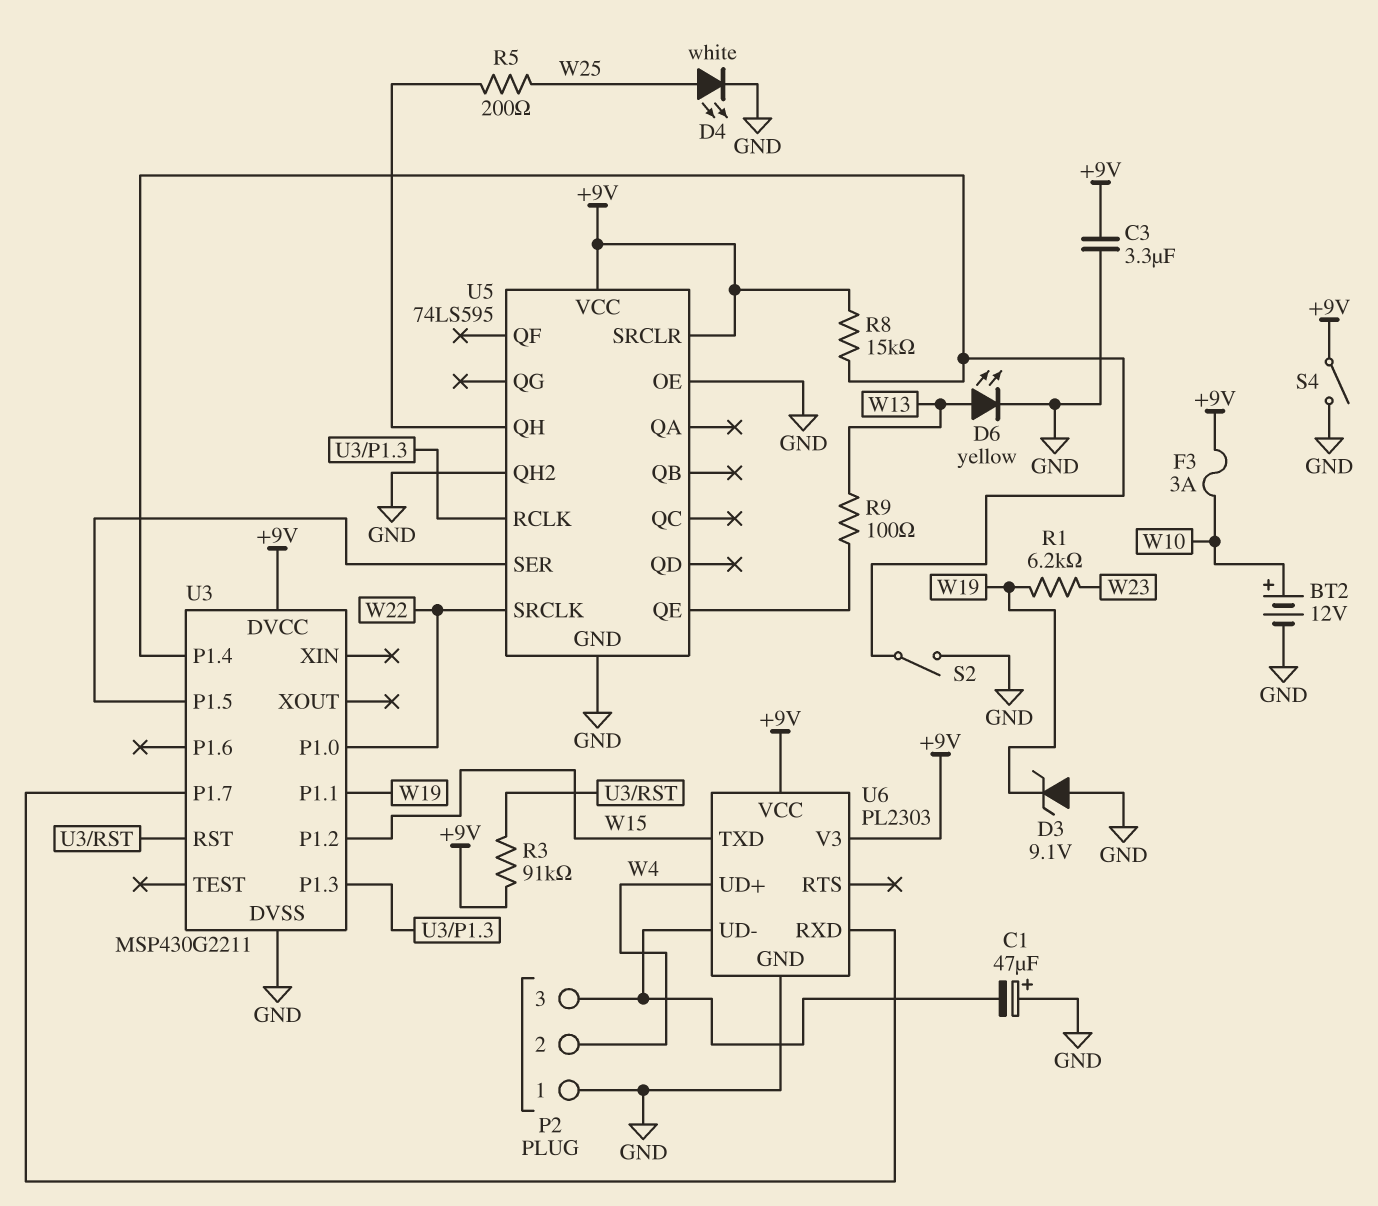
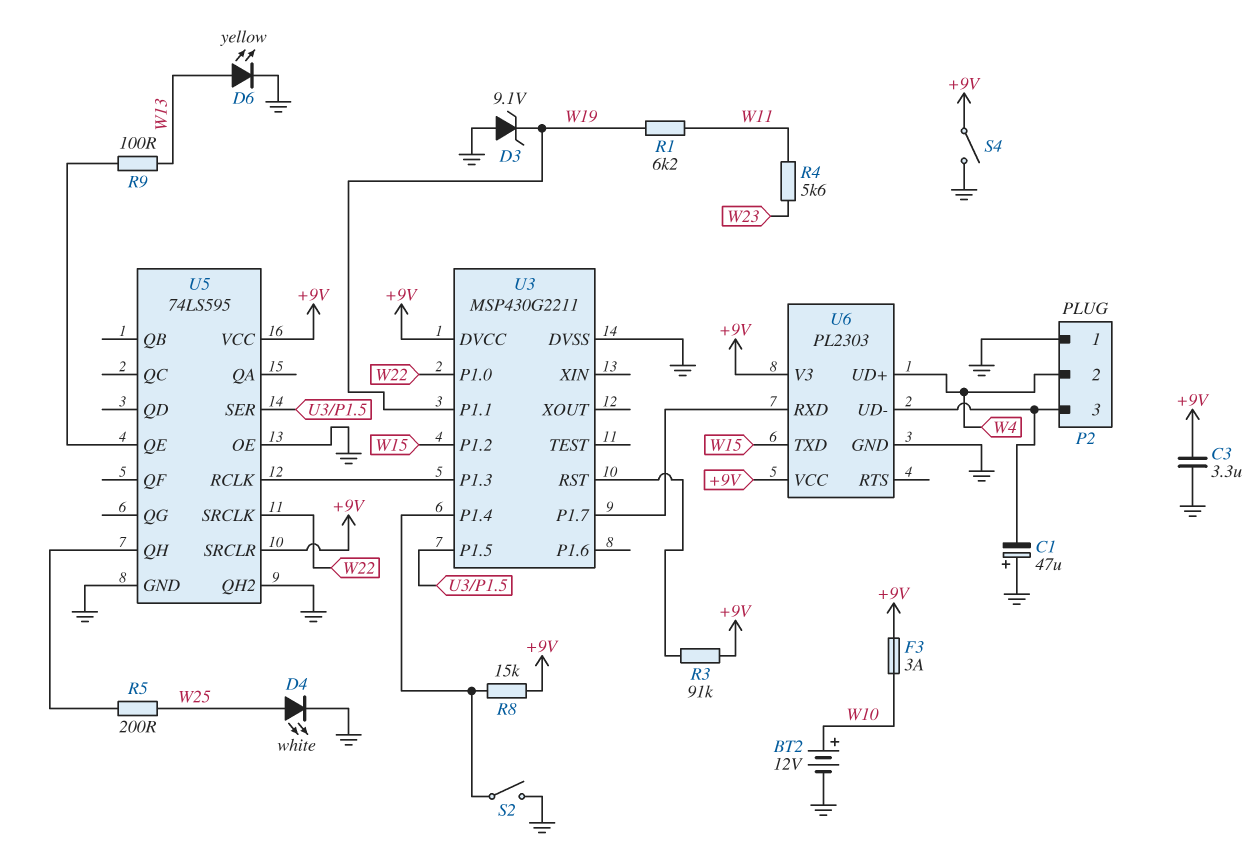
R1: 6.2k (W19, W23) -> 6.2k (W11, W19)
R4: none -> 5.6k (W11, W23)

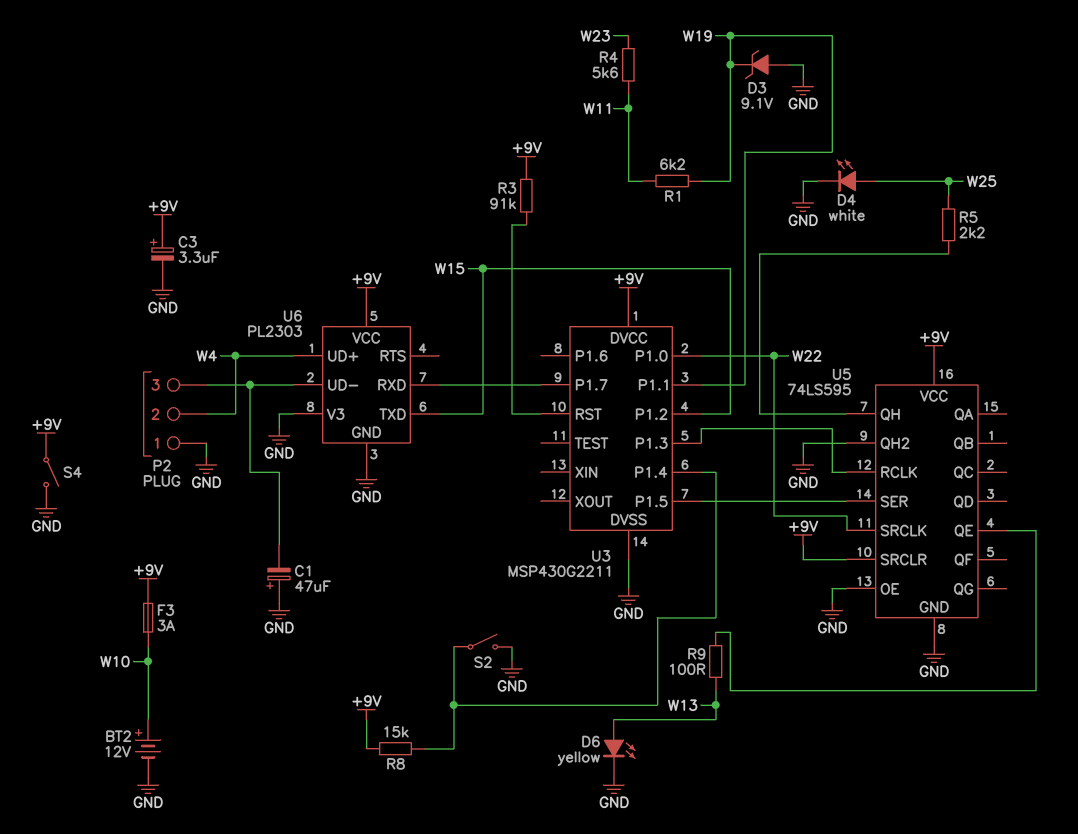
C3: 3.3uF (+9V, GND) -> 3.3uF (plus +9V, minus GND)
R5: 200 (U5/QH, W25) -> 2.2k (U5/QH, W25)
U6 pin V3: +9V -> GND

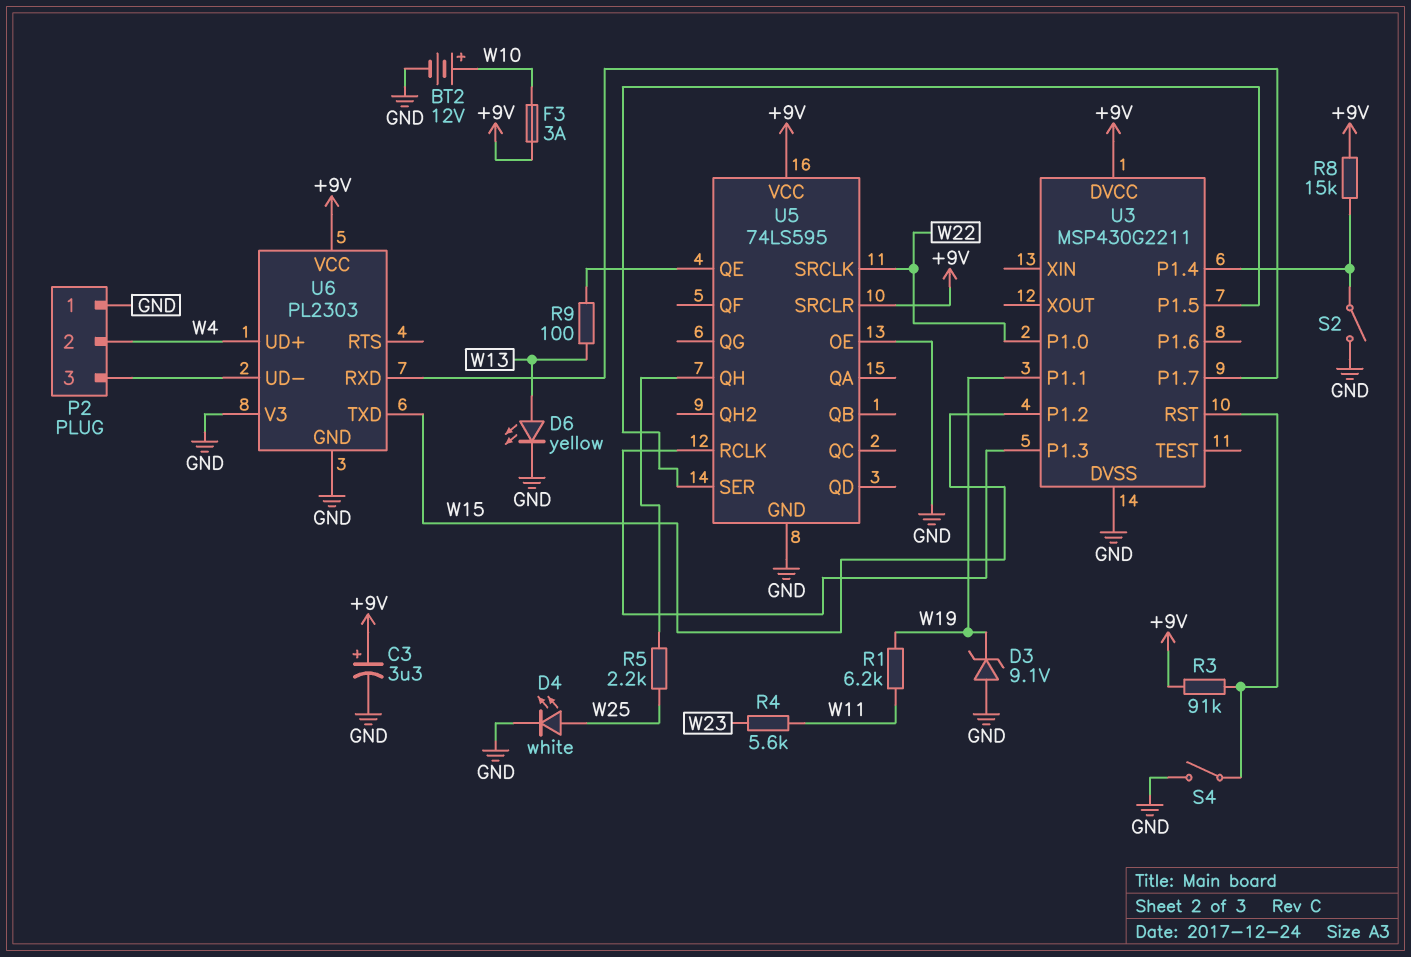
C1: 47uF (plus GND, minus P2/3) -> none
S4: switch (+9V, GND) -> switch (GND, U3/RST)
U5 pin QH2: GND -> none

